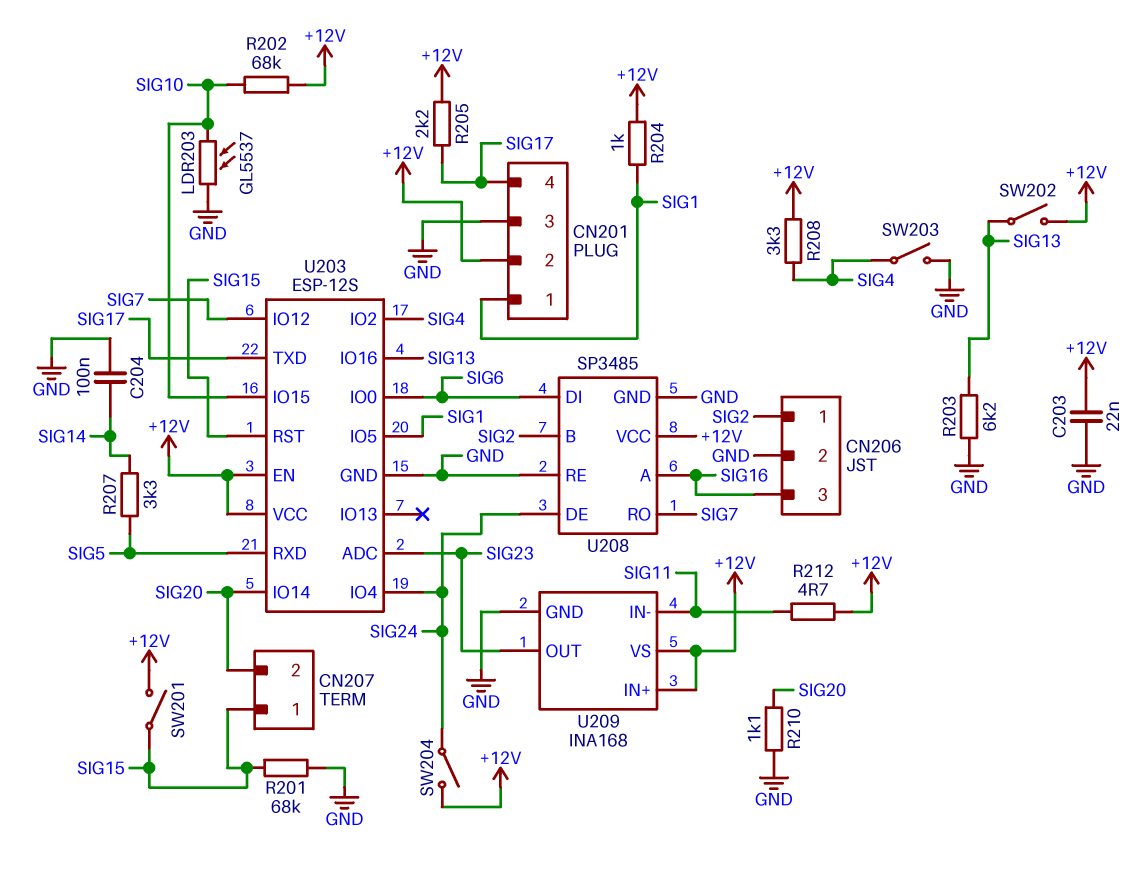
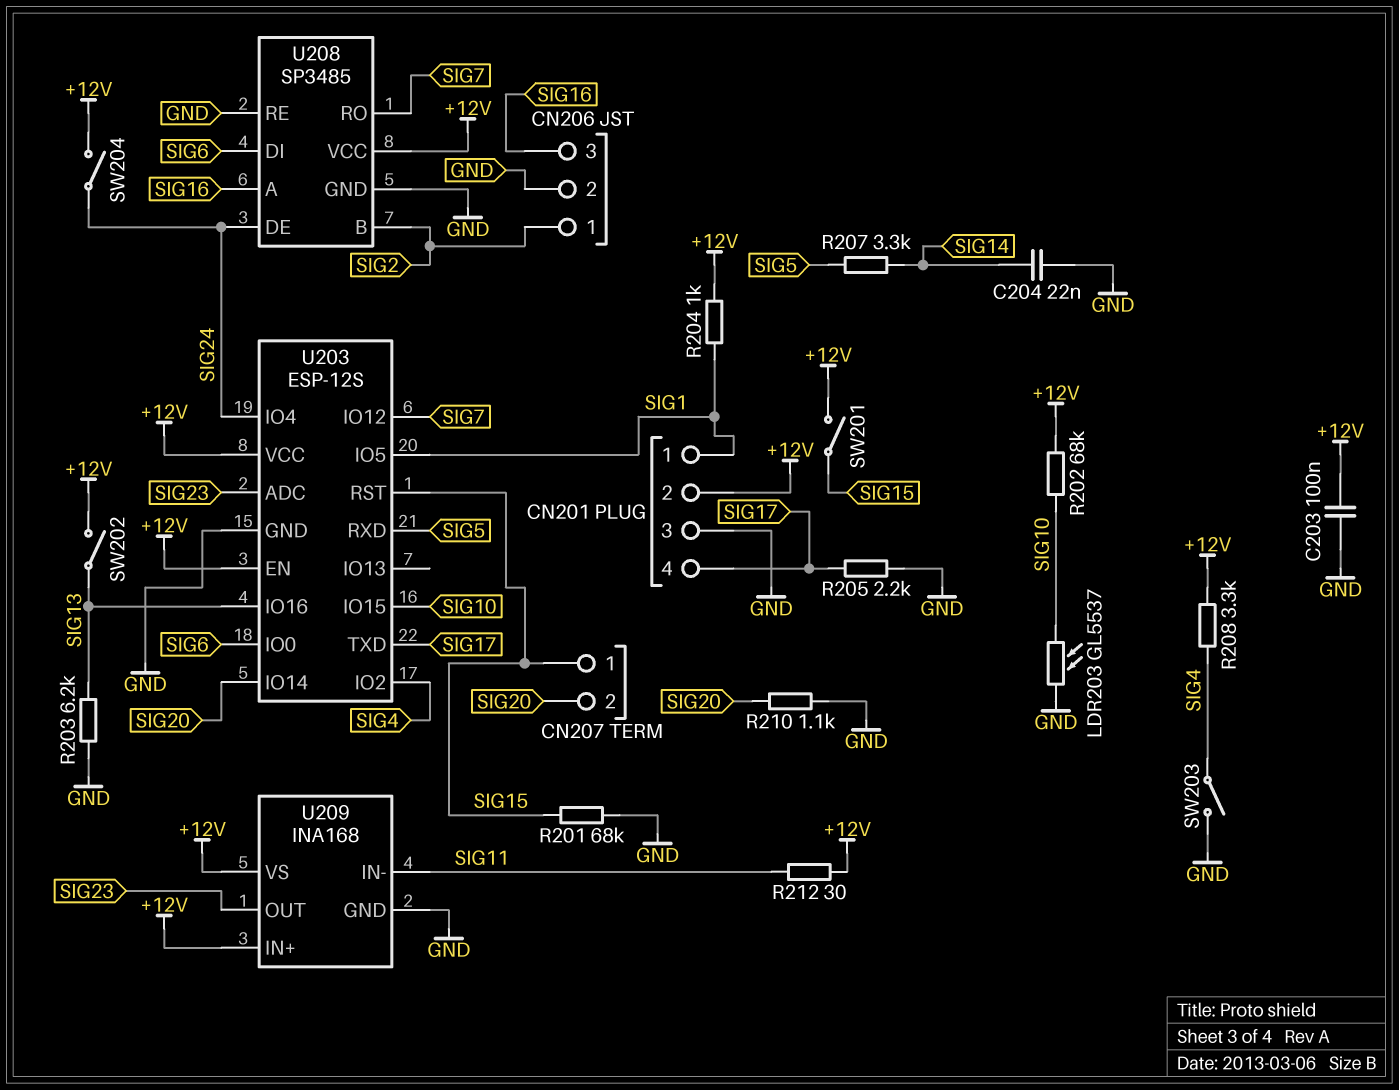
C203: 22nF (+12V, GND) -> 100nF (+12V, GND)
C204: 100nF (GND, SIG14) -> 22nF (GND, SIG14)
R205: 2.2k (+12V, SIG17) -> 2.2k (GND, SIG17)
R212: 4.7 (+12V, SIG11) -> 30 (+12V, SIG11)

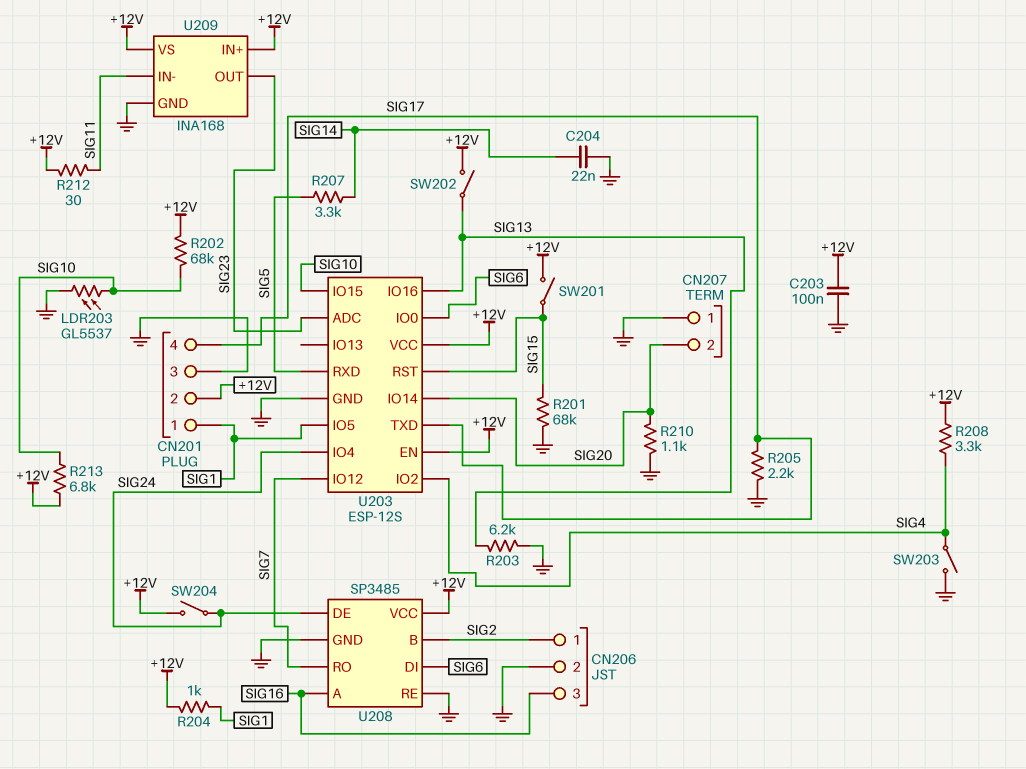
CN207 pin 1: SIG15 -> GND
R213: none -> 6.8k (+12V, SIG10)

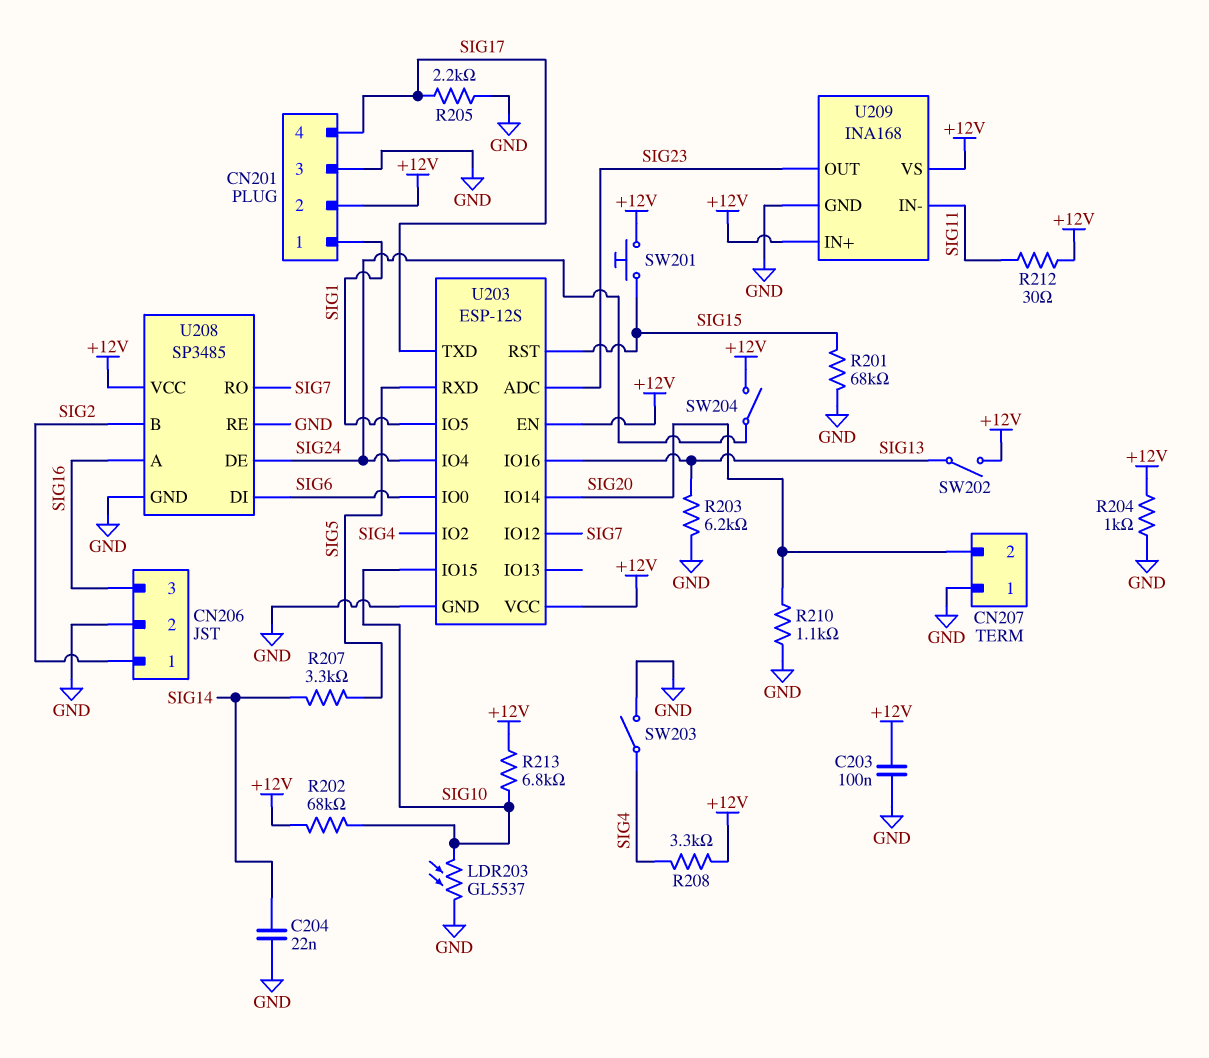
R204: 1k (+12V, SIG1) -> 1k (+12V, GND)
SW201: switch (+12V, SIG15) -> button (+12V, SIG15)

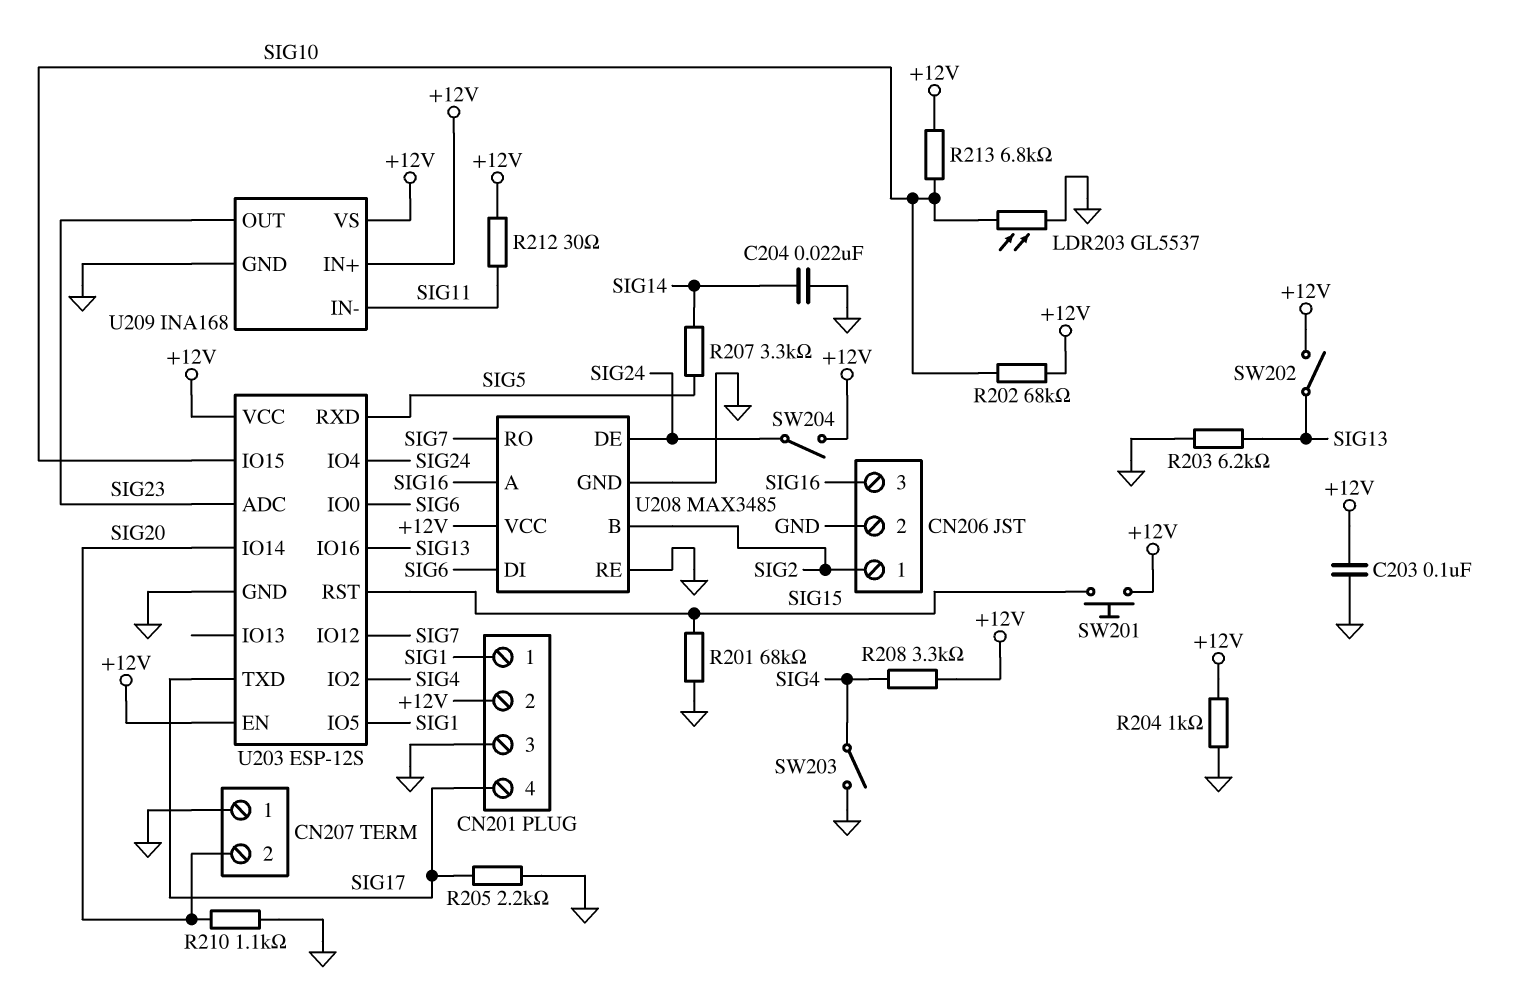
U208: SP3485 -> MAX3485

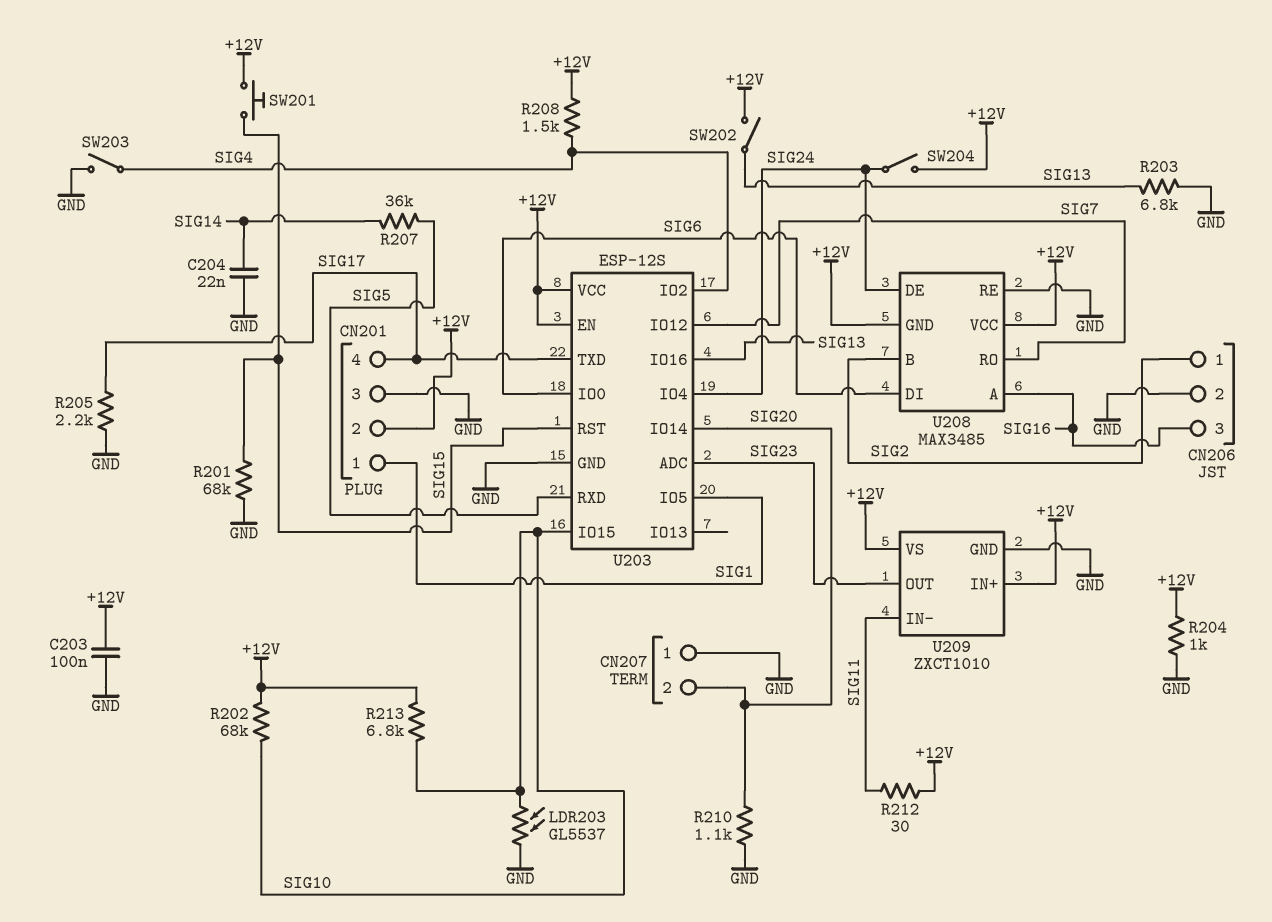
R203: 6.2k (GND, SIG13) -> 6.8k (GND, SIG13)
R207: 3.3k (SIG5, SIG14) -> 36k (SIG5, SIG14)
R208: 3.3k (+12V, SIG4) -> 1.5k (+12V, SIG4)
U208 pin GND: GND -> +12V
U209: INA168 -> ZXCT1010

